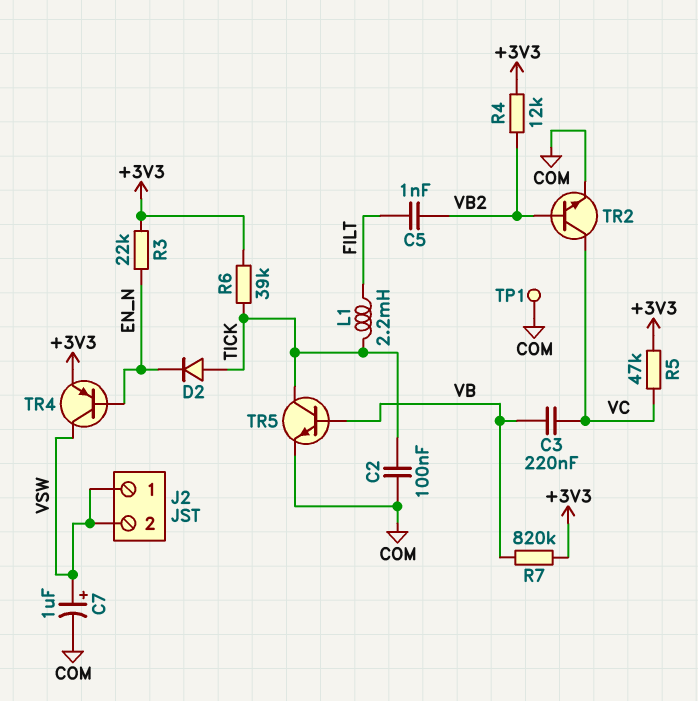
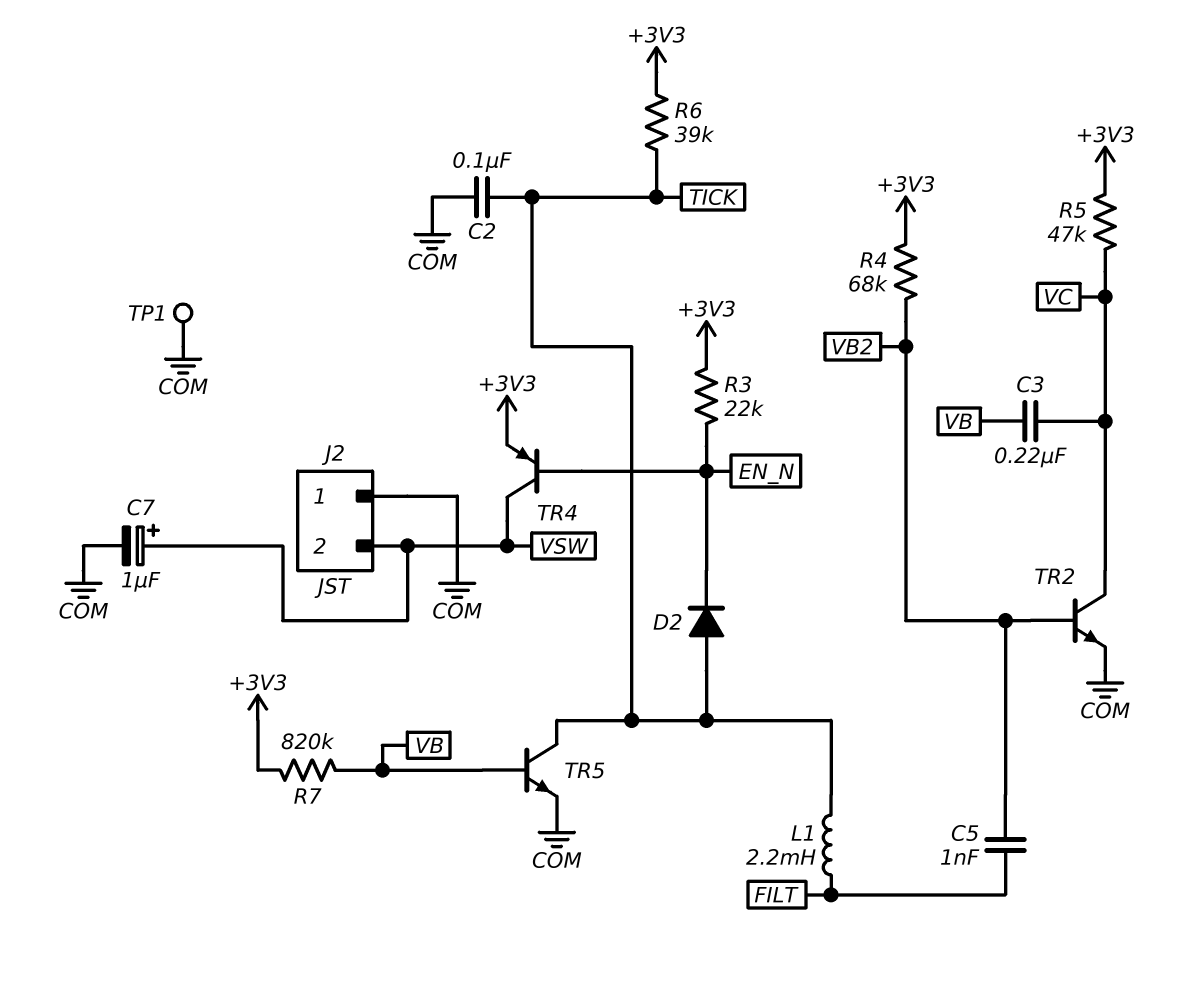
J2 pin 1: VSW -> COM
R4: 12k (+3V3, VB2) -> 68k (+3V3, VB2)

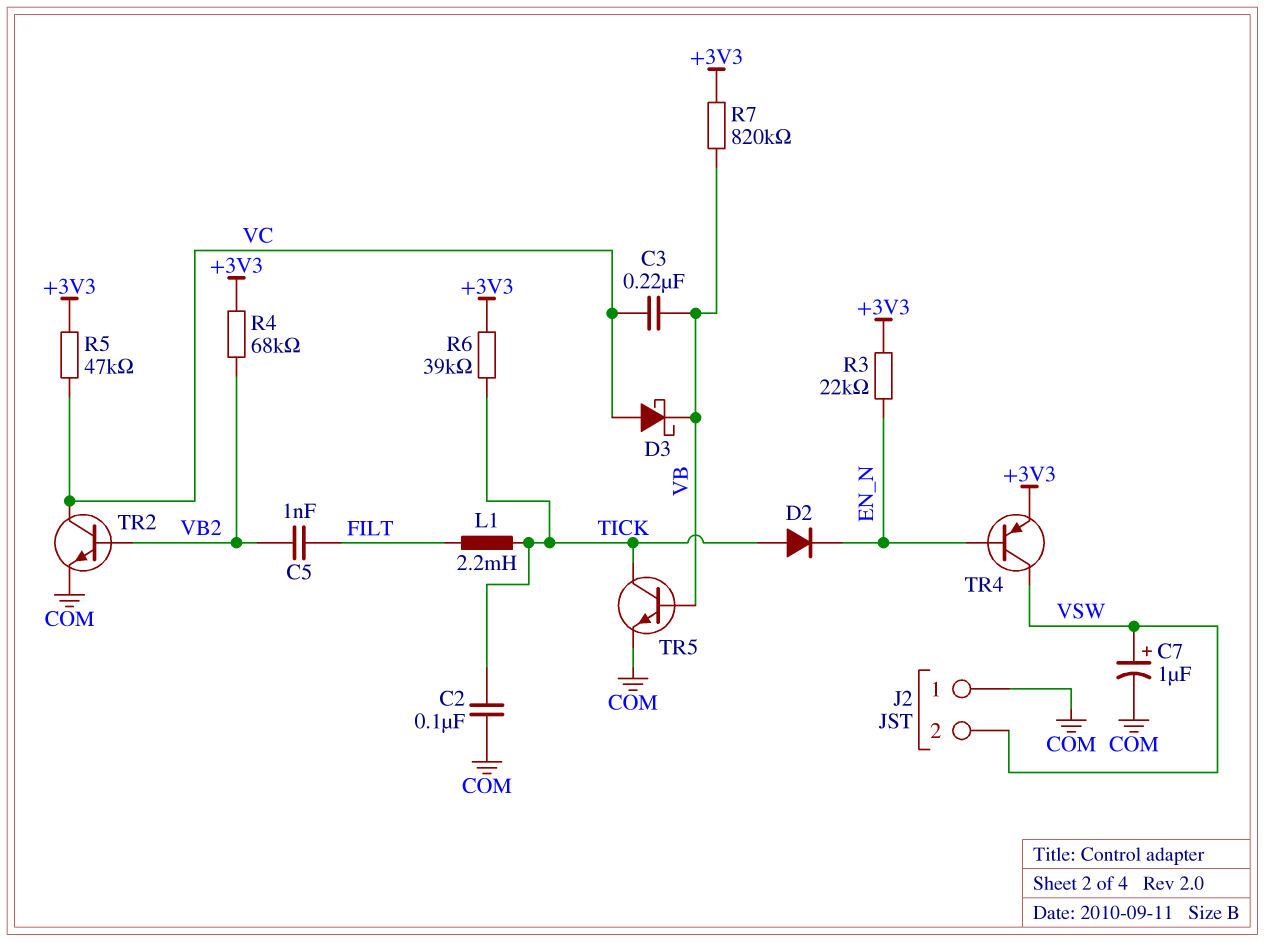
D3: none -> schottky (A VC, K VB)
TP1: test point (COM) -> none

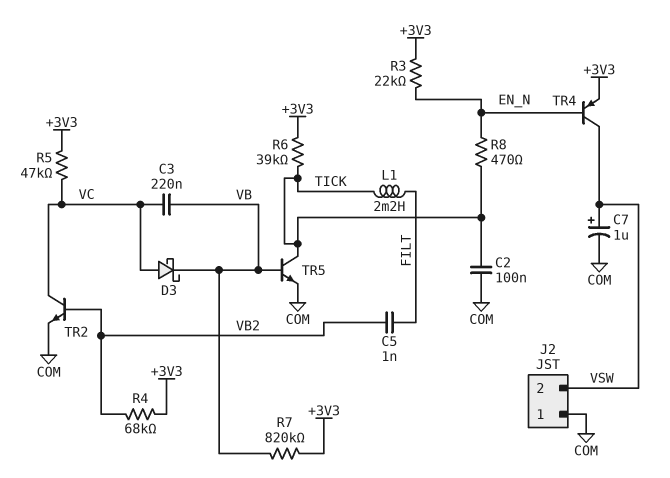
D2: diode (A TICK, K EN_N) -> none
R8: none -> 470 (EN_N, TICK)

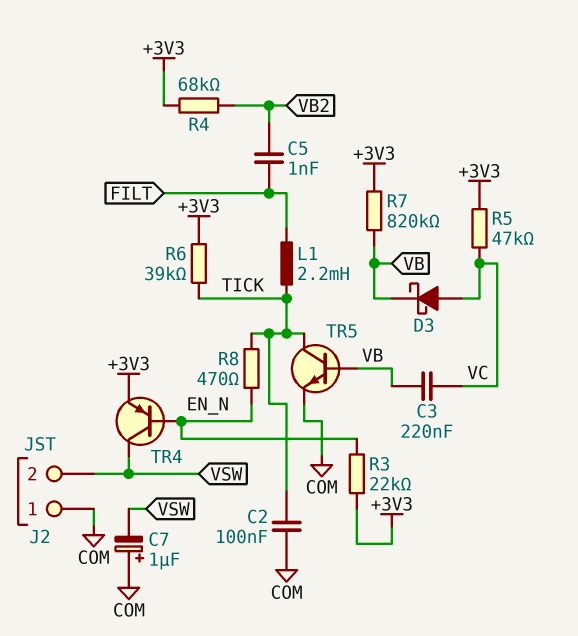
C7: 1uF (plus VSW, minus COM) -> 1uF (plus COM, minus VSW)
TR2: NPN (B VB2, C VC, E COM) -> none

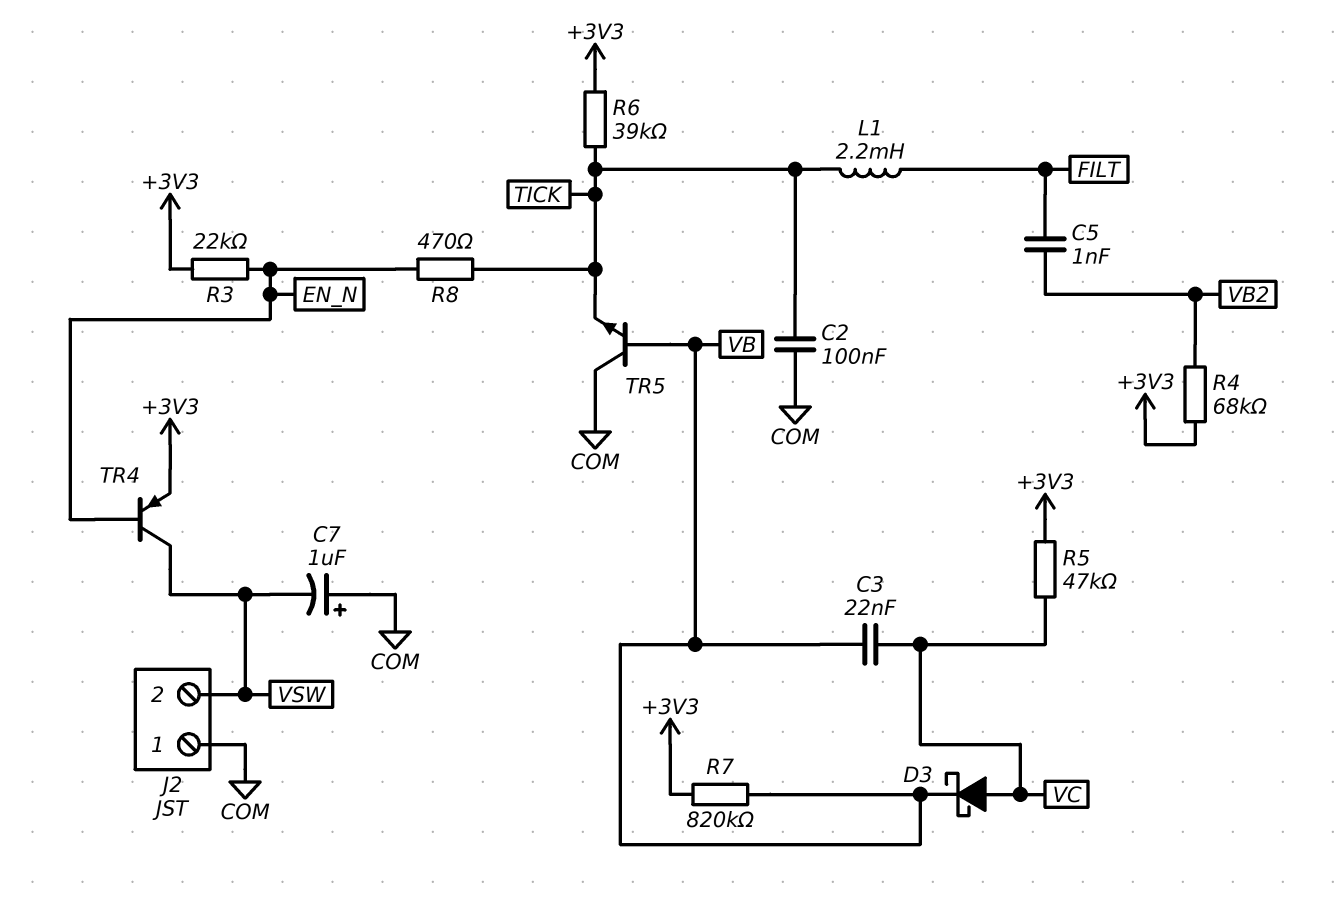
C3: 220nF (VB, VC) -> 22nF (VB, VC)
TR5: NPN (B VB, C TICK, E COM) -> NPN (B VB, C COM, E TICK)

